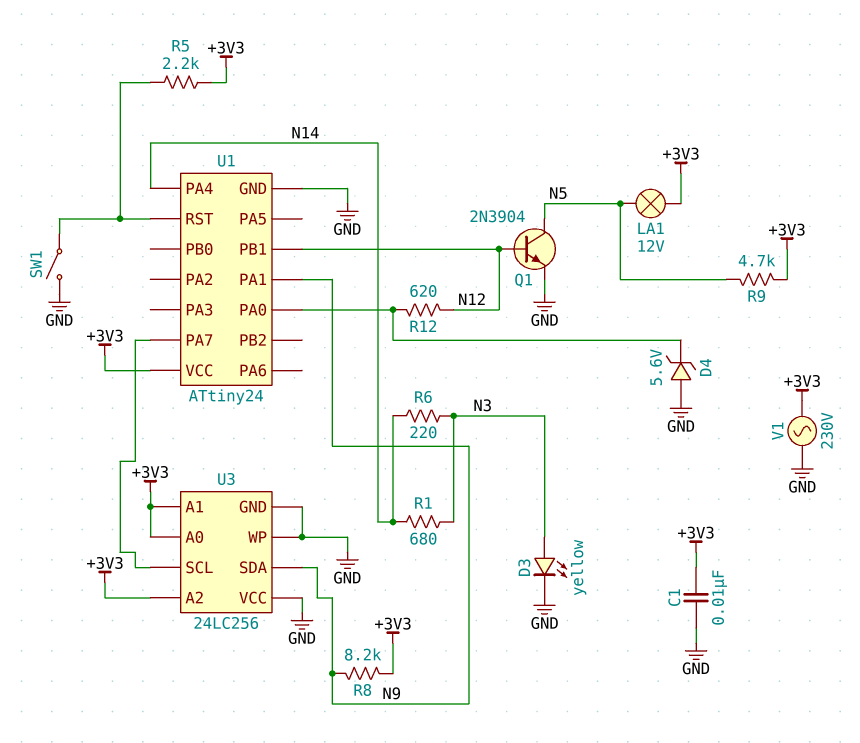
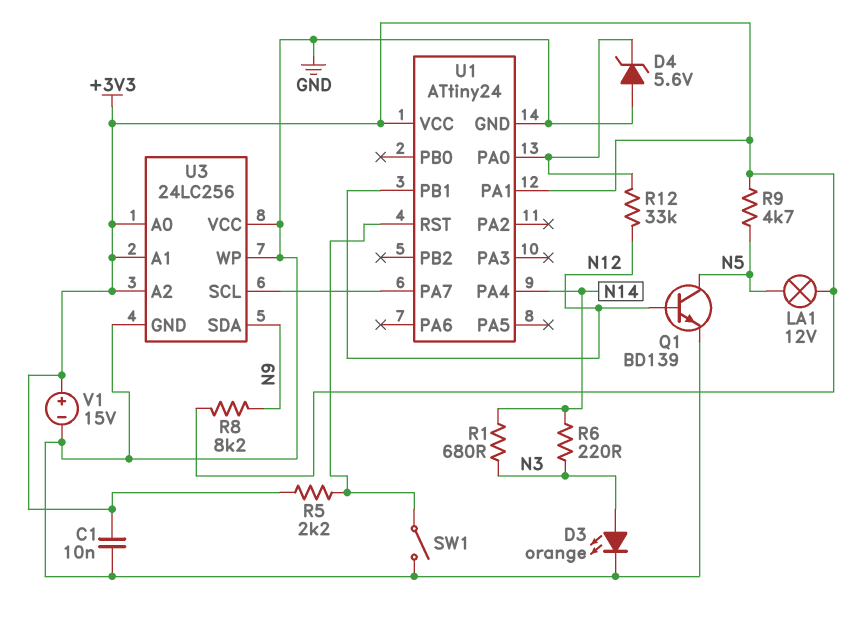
D3: LED yellow (A N3, K GND) -> LED orange (A N3, K GND)
Q1: NPN 2N3904 (B N12, C N5, E GND) -> NPN BD139 (B N12, C N5, E GND)
R12: 620 (N12, U1/PA0) -> 33k (N12, U1/PA0)
U1 pin PA1: N9 -> +3V3
V1: AC 230V (+3V3, GND) -> 15V (plus +3V3, minus GND)

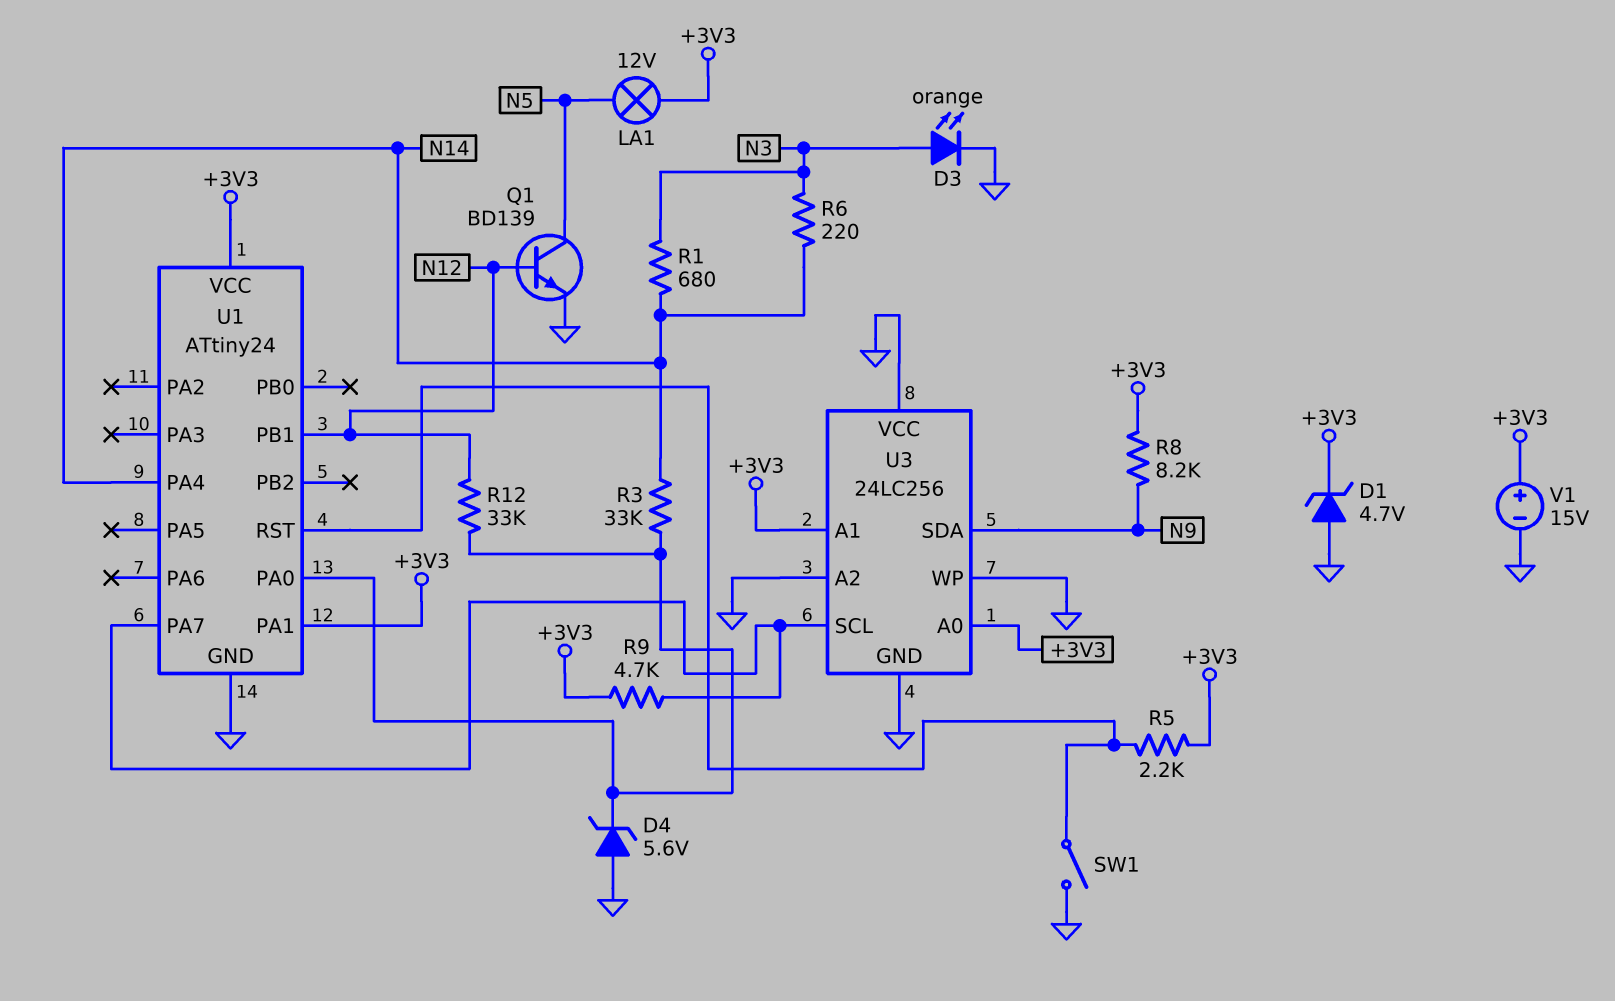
C1: 10nF (+3V3, GND) -> none
D1: none -> zener 4.7V (A GND, K +3V3)
R3: none -> 33k (N14, U1/PA0)
R9: 4.7k (+3V3, N5) -> 4.7k (+3V3, U1/PA7)
U3 pin A2: +3V3 -> GND

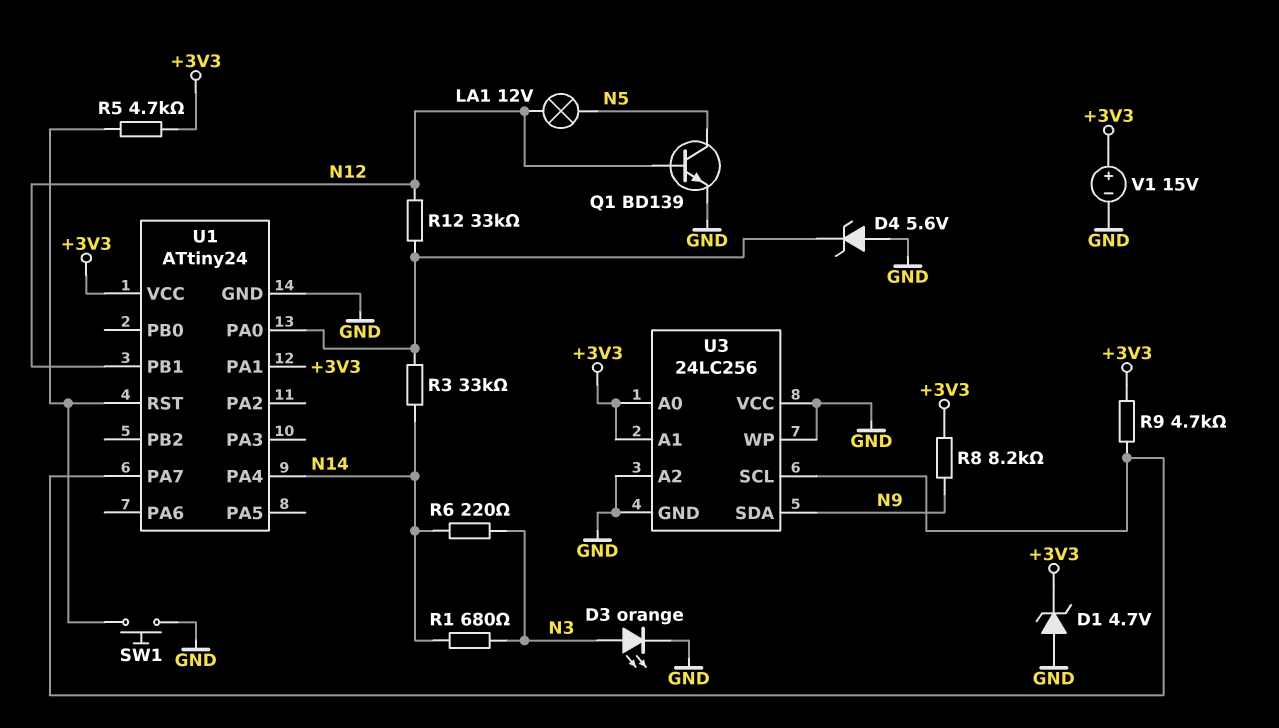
LA1: lamp 12V (+3V3, N5) -> lamp 12V (N5, N12)
R5: 2.2k (+3V3, U1/RST) -> 4.7k (+3V3, U1/RST)
SW1: switch (GND, U1/RST) -> button (GND, U1/RST)

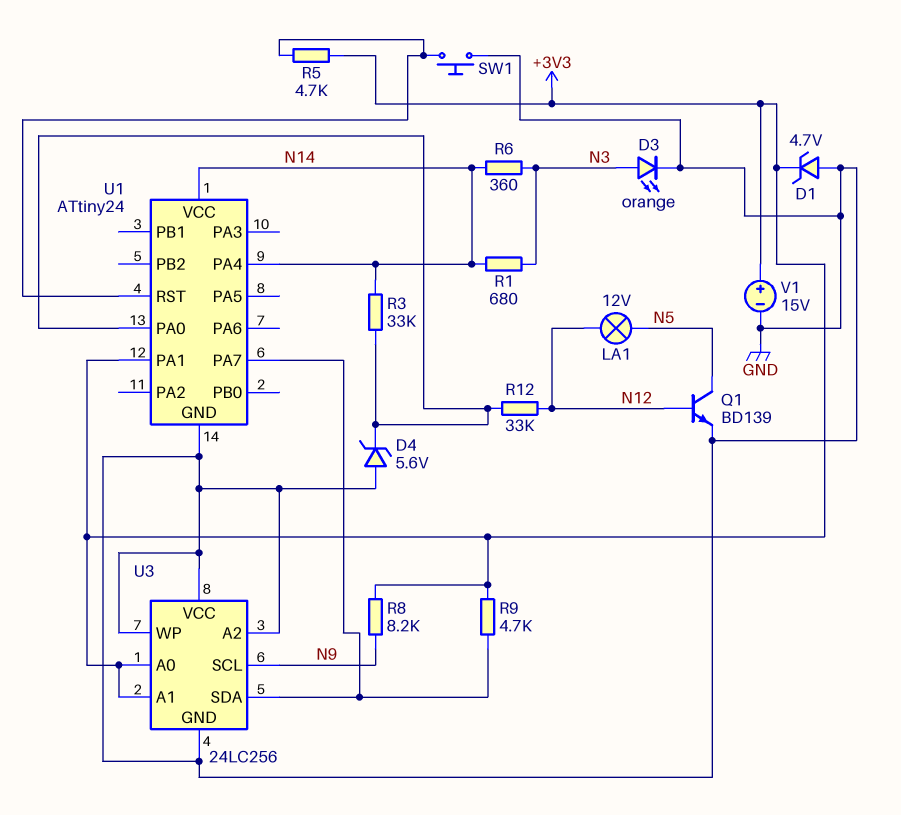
R6: 220 (N3, N14) -> 360 (N3, N14)
U1 pin PB1: N12 -> none
U1 pin VCC: +3V3 -> N14
U3 pin SCL: U1/PA7 -> N9
U3 pin SDA: N9 -> U1/PA7

